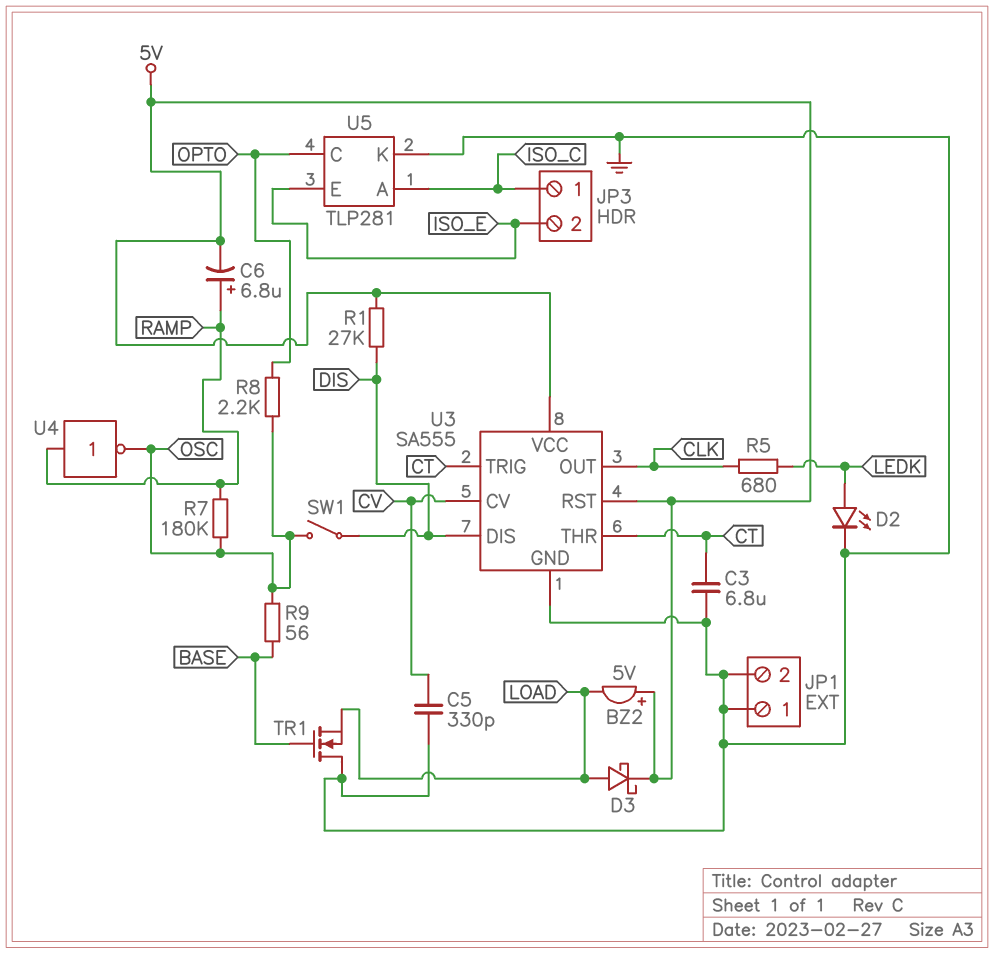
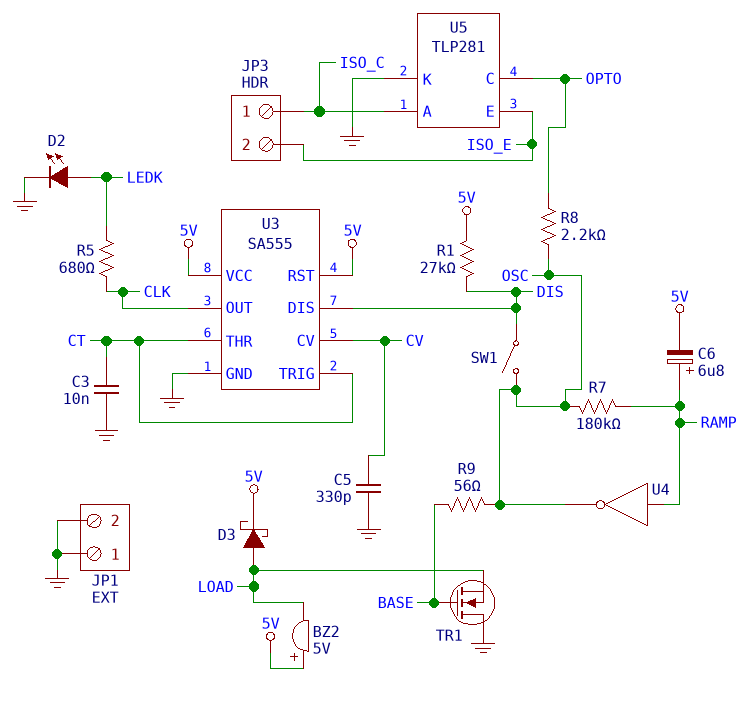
C3: 6.8uF (CT, GND) -> 10nF (CT, GND)

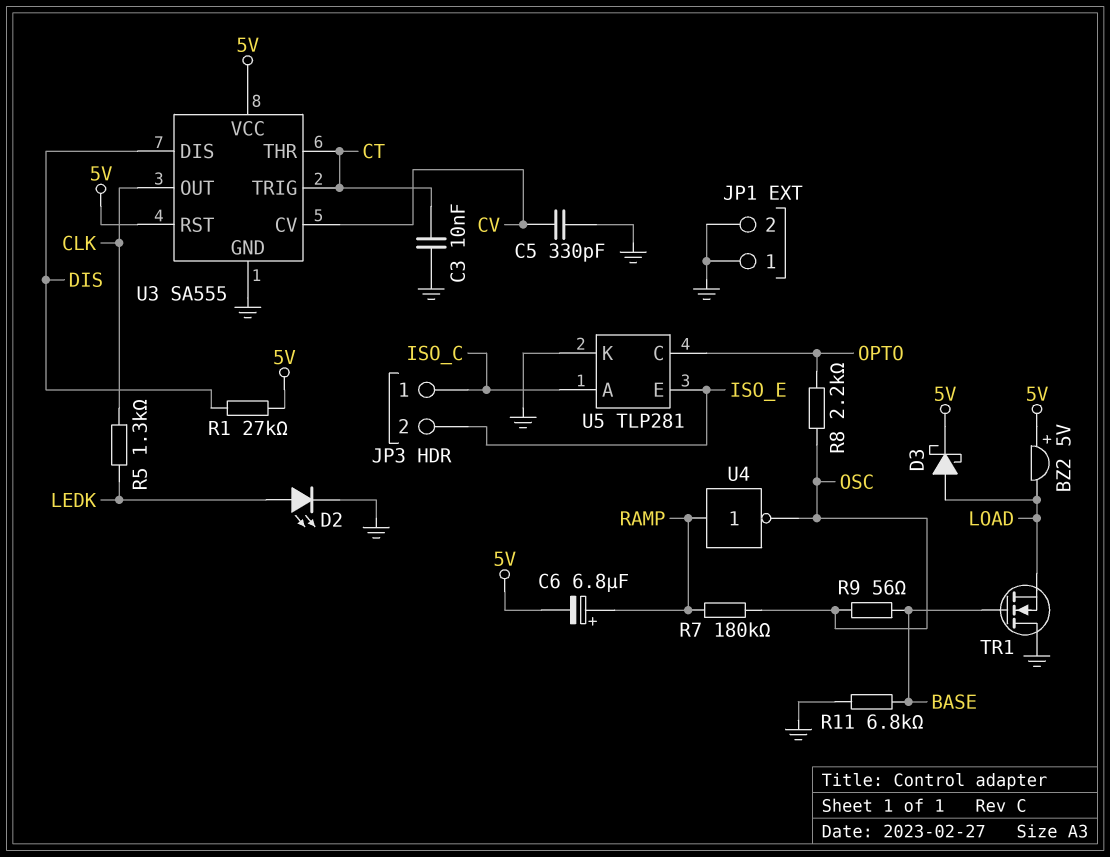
R5: 680 (CLK, LEDK) -> 1.3k (CLK, LEDK)
R11: none -> 6.8k (BASE, GND)
SW1: switch (DIS, OSC) -> none

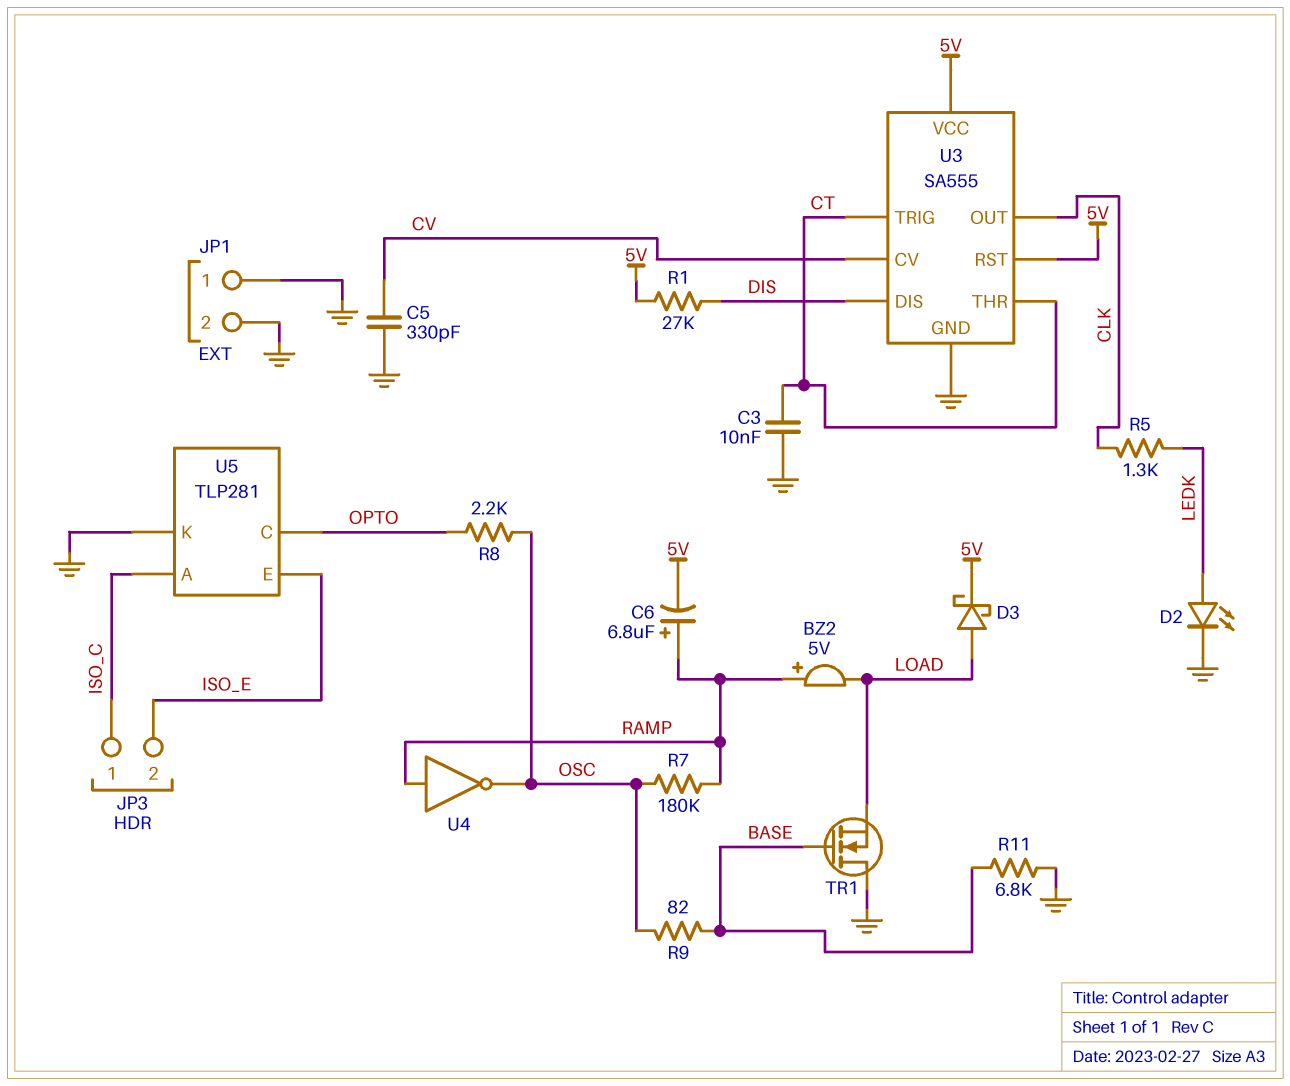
BZ2: buzzer 5V (plus 5V, minus LOAD) -> buzzer 5V (plus RAMP, minus LOAD)
R9: 56 (BASE, OSC) -> 82 (BASE, OSC)

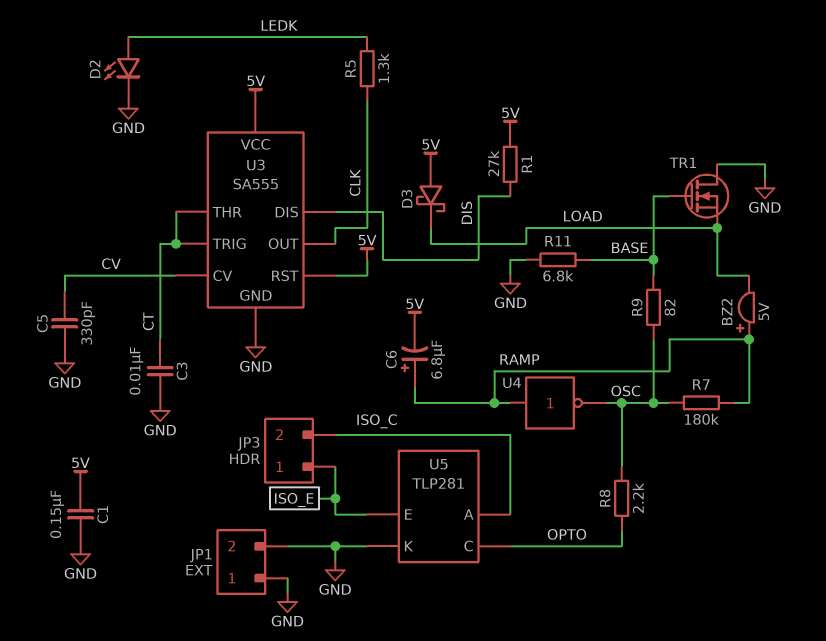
C1: none -> 150nF (5V, GND)
D3: schottky (A LOAD, K 5V) -> schottky (A 5V, K LOAD)
JP3 pin 1: ISO_C -> ISO_E
JP3 pin 2: ISO_E -> ISO_C

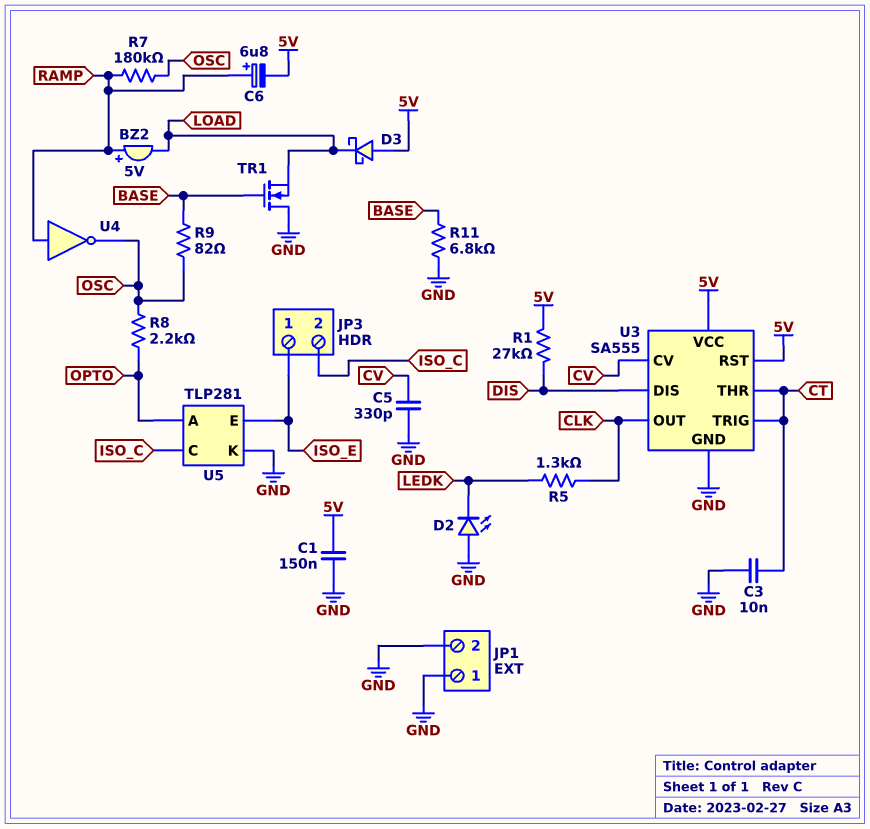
D2: LED (A LEDK, K GND) -> LED (A GND, K LEDK)
U5 pin A: ISO_C -> OPTO
U5 pin C: OPTO -> ISO_C

